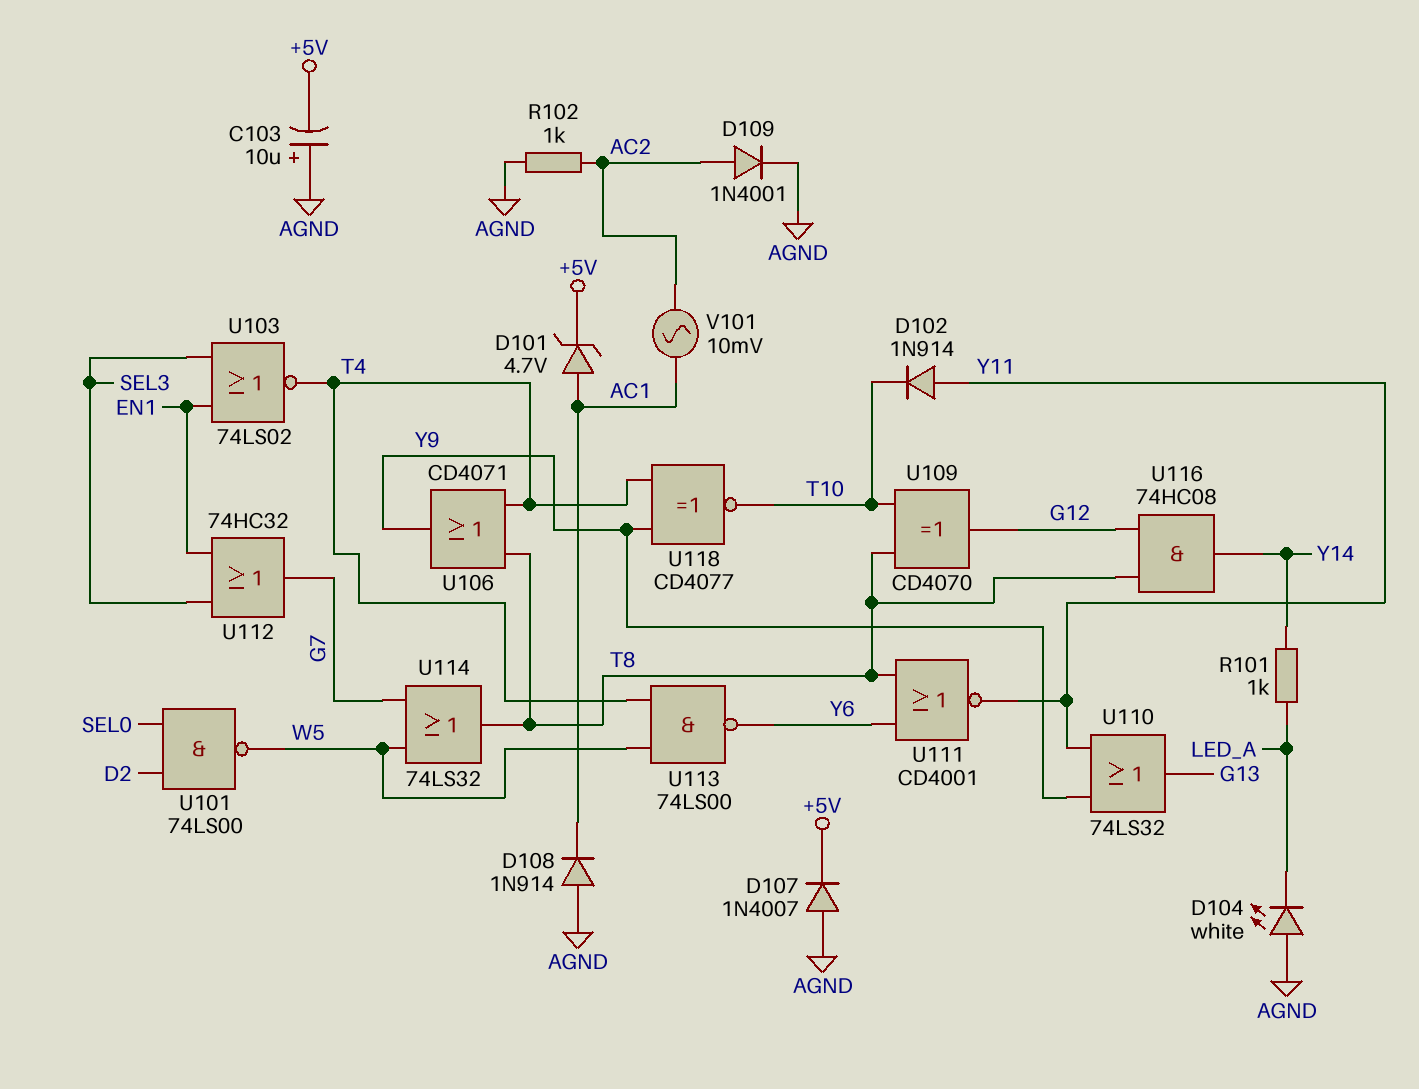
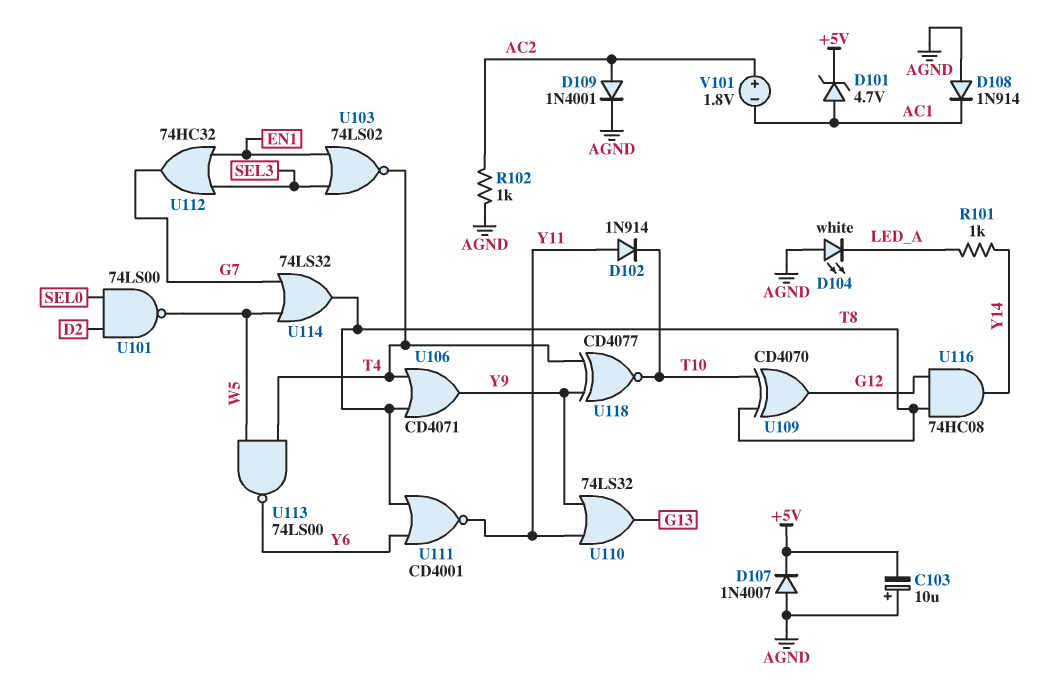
V101: AC 10mV (AC1, AC2) -> 1.8V (plus AC2, minus AC1)

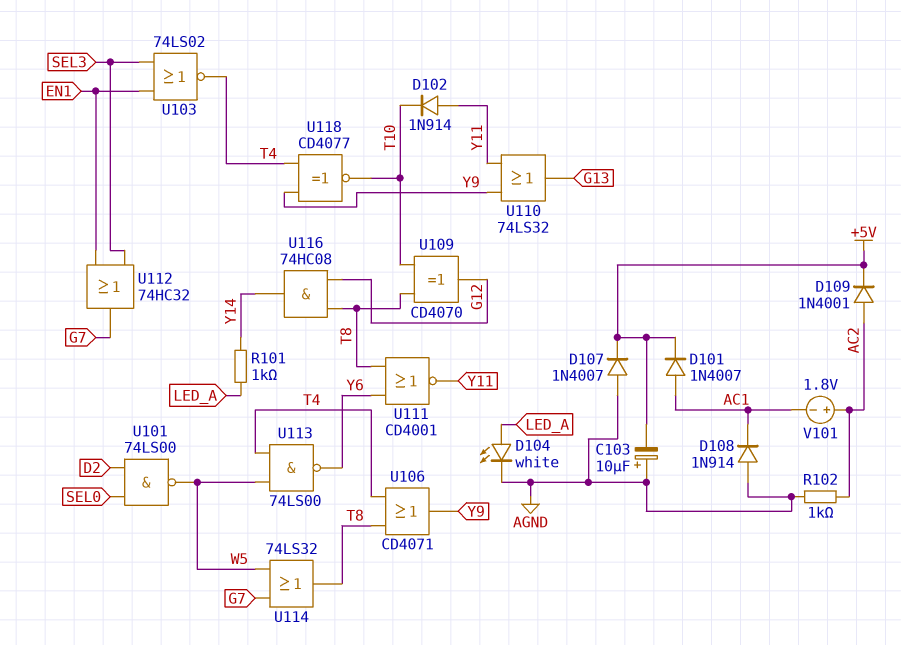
D101: zener 4.7V (A AC1, K +5V) -> diode 1N4007 (A AC1, K +5V)
D104: LED white (A AGND, K LED_A) -> LED white (A LED_A, K AGND)
D109: diode 1N4001 (A AC2, K AGND) -> diode 1N4001 (A AC2, K +5V)

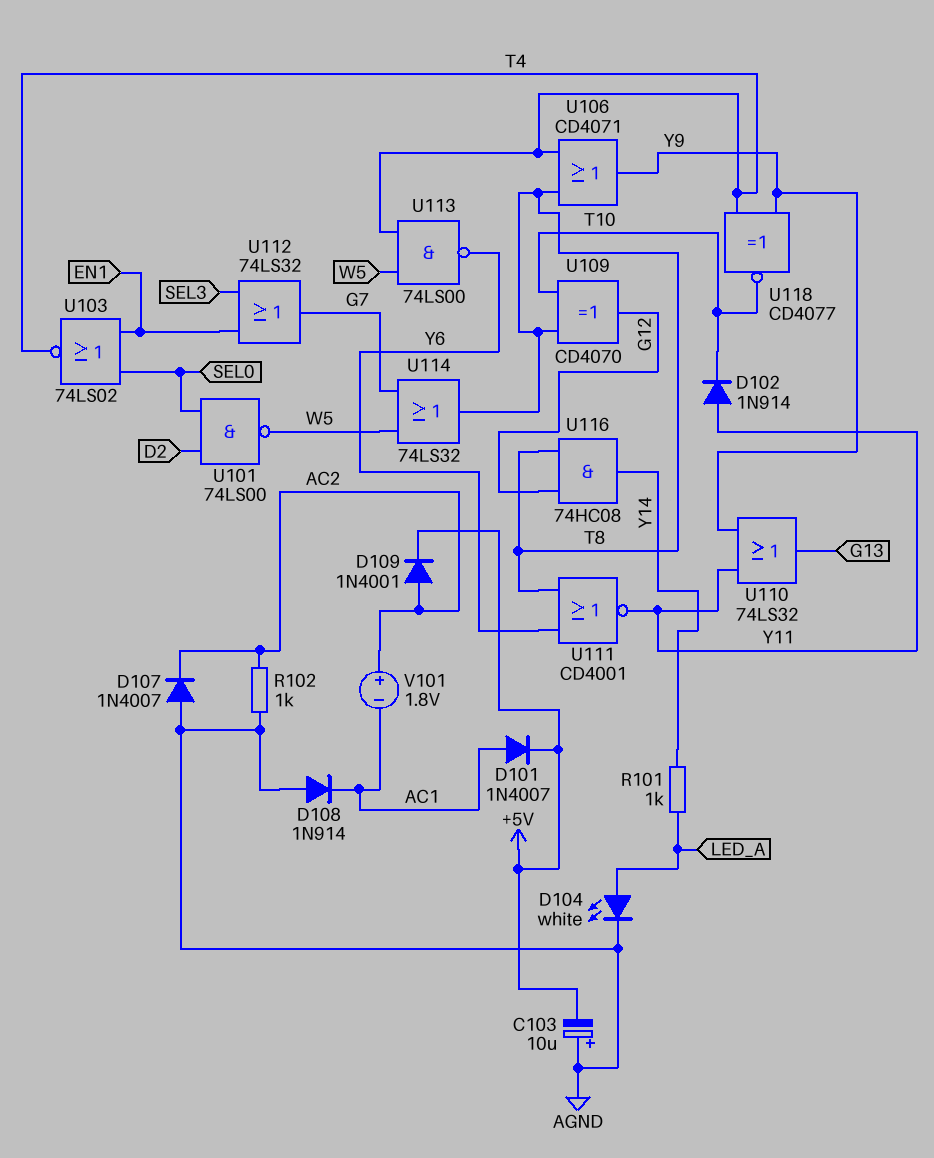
D107: diode 1N4007 (A AGND, K +5V) -> diode 1N4007 (A AGND, K AC2)
U103: NOR 74LS02 (in EN1, in SEL3, out T4) -> NOR 74LS02 (in EN1, in SEL0, out T4)
U112: OR 74HC32 (in EN1, in SEL3, out G7) -> OR 74LS32 (in EN1, in SEL3, out G7)

